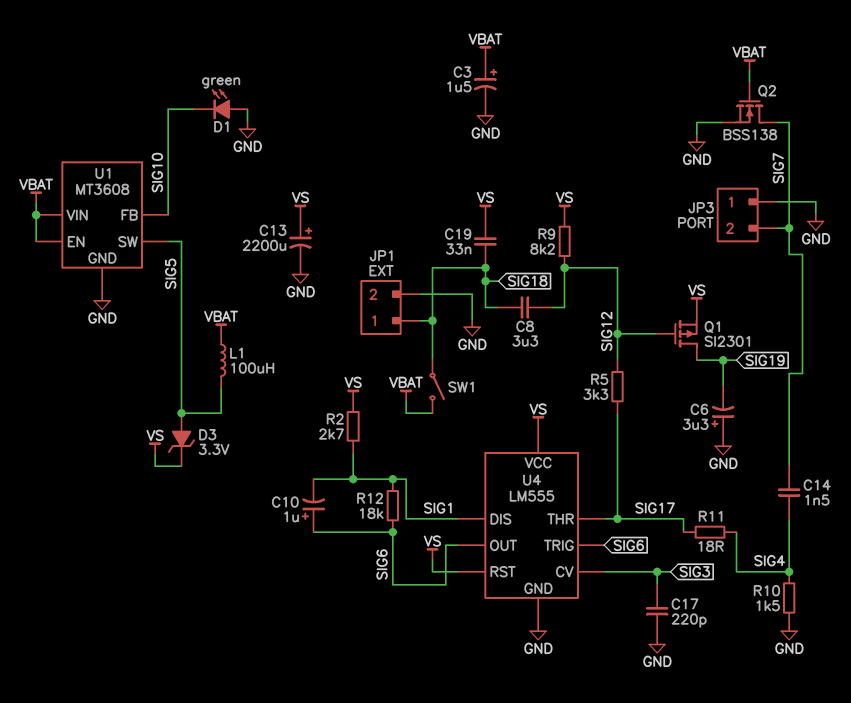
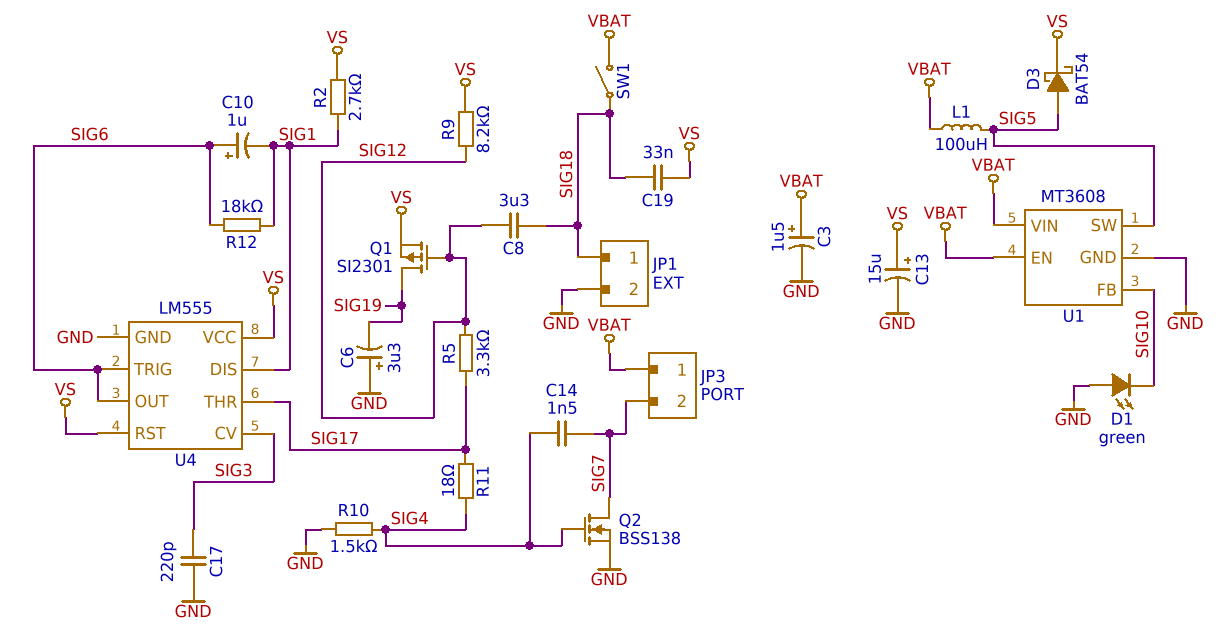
C13: 2200uF (plus VS, minus GND) -> 15uF (plus VS, minus GND)
D3: zener 3.3V (A SIG5, K VS) -> schottky BAT54 (A SIG5, K VS)
JP3 pin 1: GND -> VBAT
Q2: NMOS BSS138 (G VBAT, D SIG7, S GND) -> NMOS BSS138 (G SIG4, D SIG7, S GND)

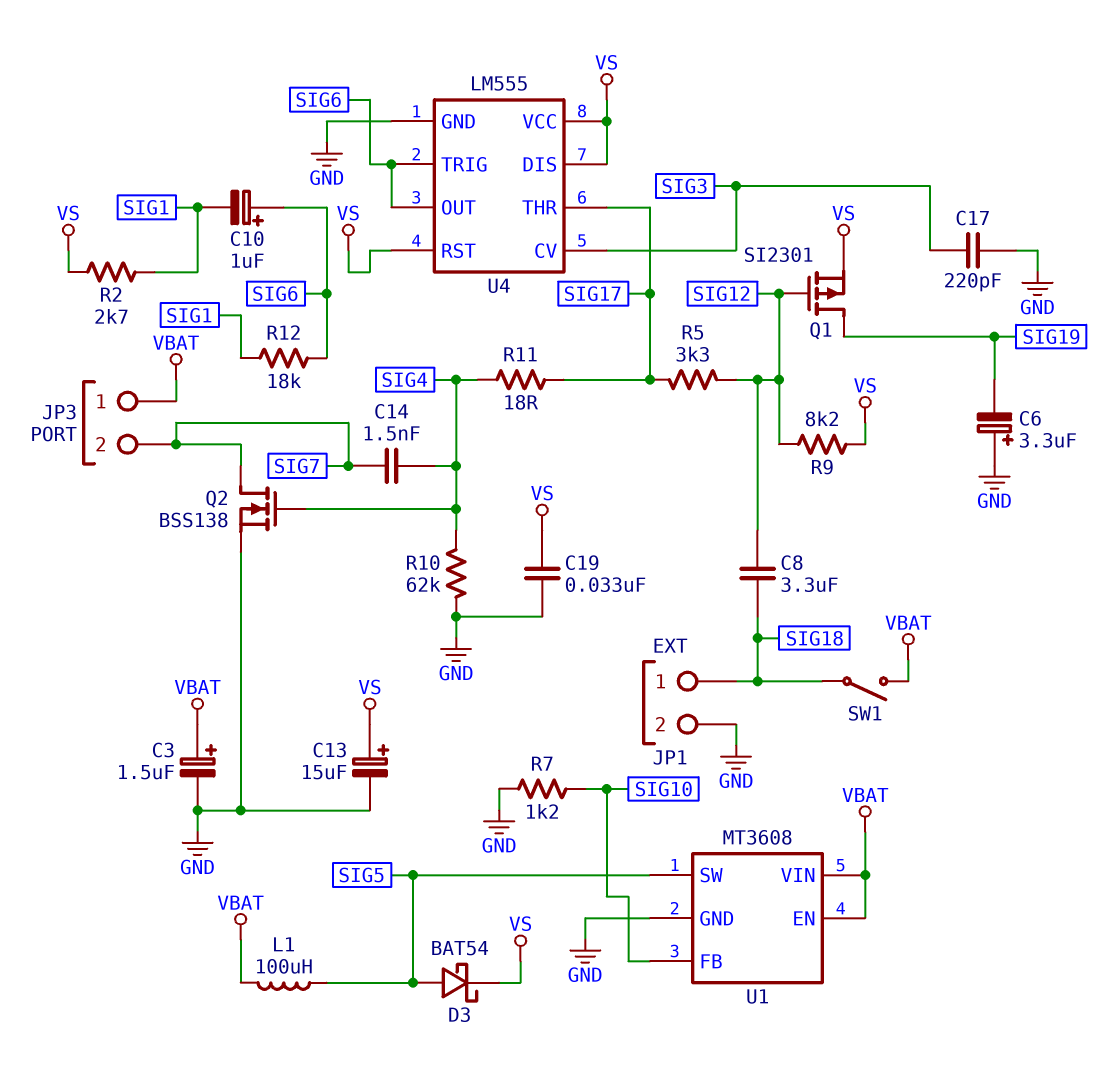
C19: 33nF (SIG18, VS) -> 33nF (GND, VS)
D1: LED green (A GND, K SIG10) -> none
R7: none -> 1.2k (GND, SIG10)
R10: 1.5k (GND, SIG4) -> 62k (GND, SIG4)
U4 pin DIS: SIG1 -> VS

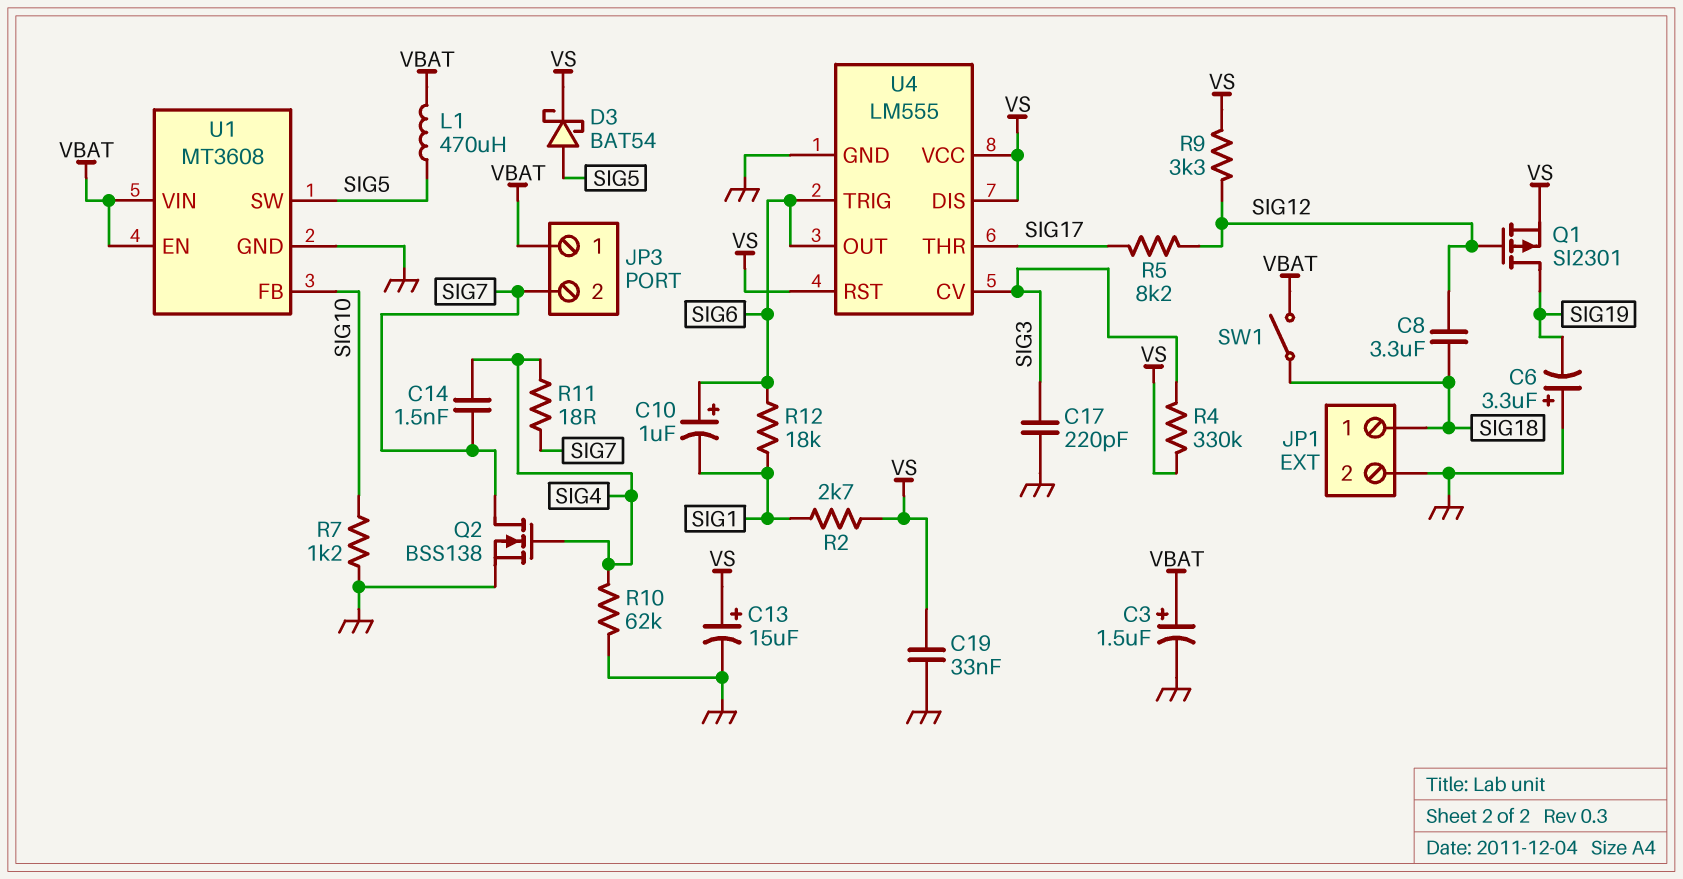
L1: 100uH (SIG5, VBAT) -> 470uH (SIG5, VBAT)
R4: none -> 330k (SIG3, VS)
R5: 3.3k (SIG12, SIG17) -> 8.2k (SIG12, SIG17)
R9: 8.2k (SIG12, VS) -> 3.3k (SIG12, VS)
R11: 18 (SIG4, SIG17) -> 18 (SIG4, SIG7)

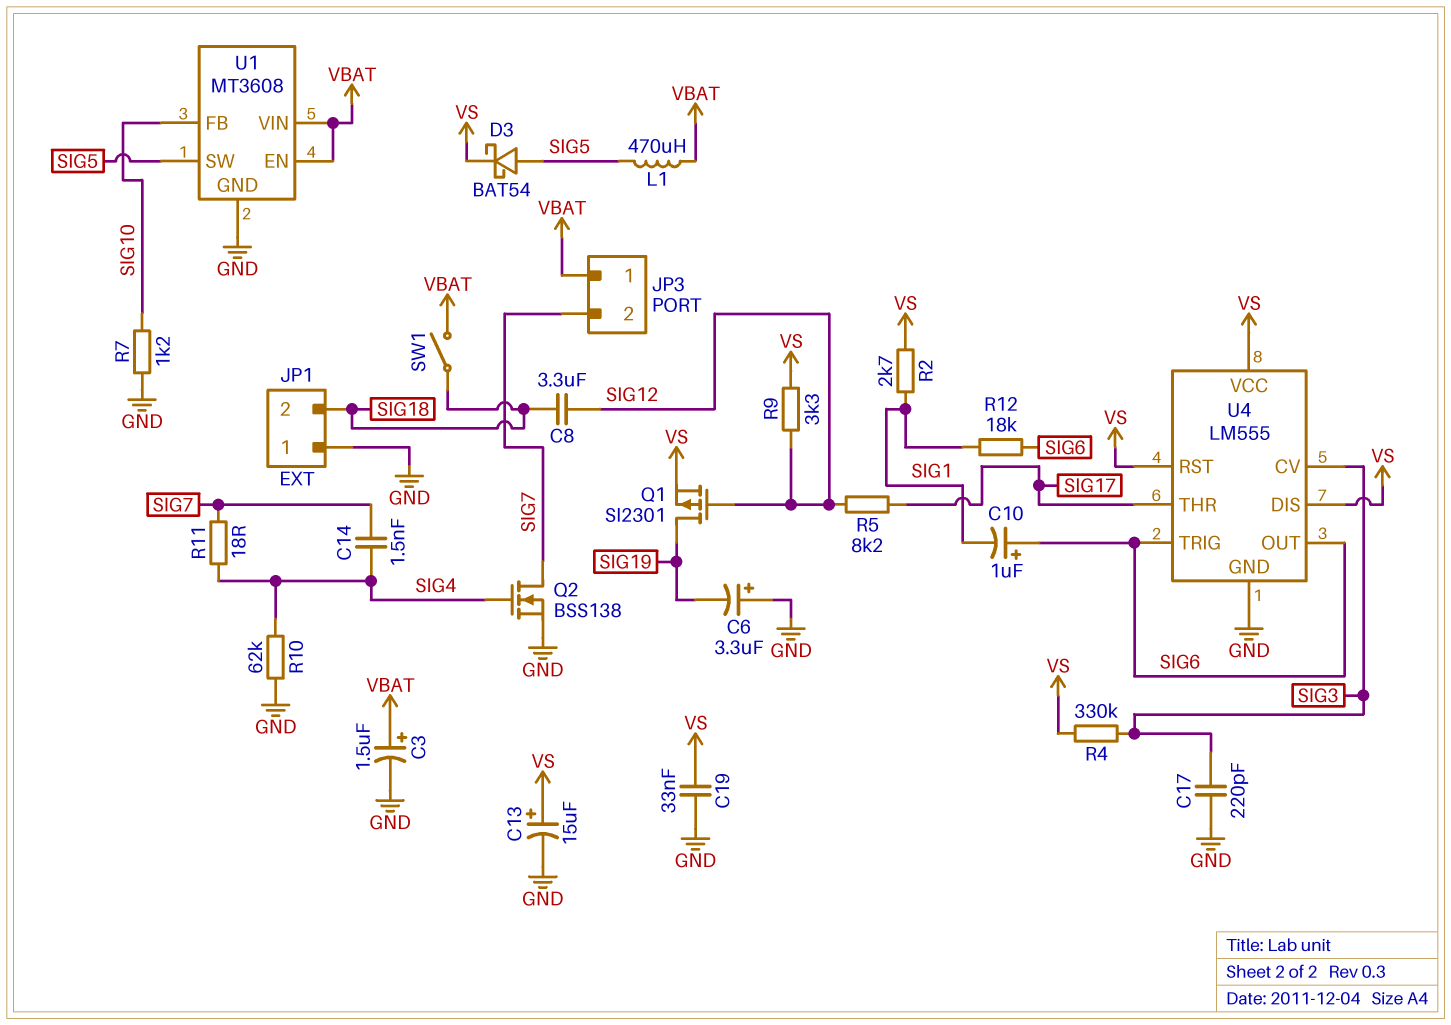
JP1 pin 1: SIG18 -> GND
JP1 pin 2: GND -> SIG18

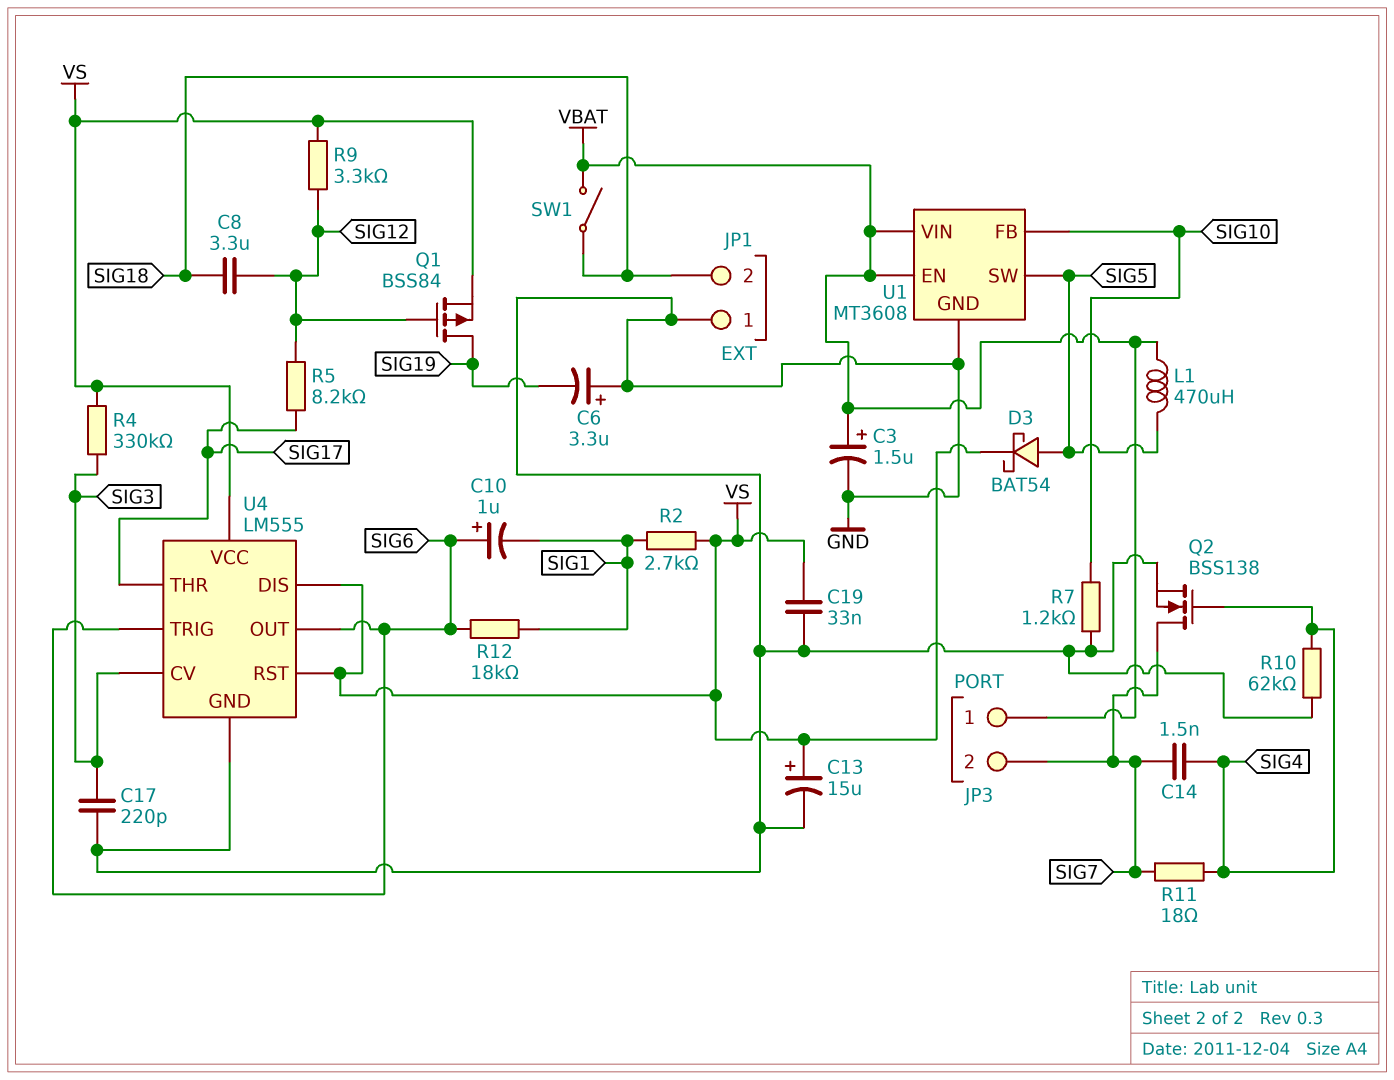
Q1: PMOS SI2301 (G SIG12, D SIG19, S VS) -> PMOS BSS84 (G SIG12, D SIG19, S VS)

